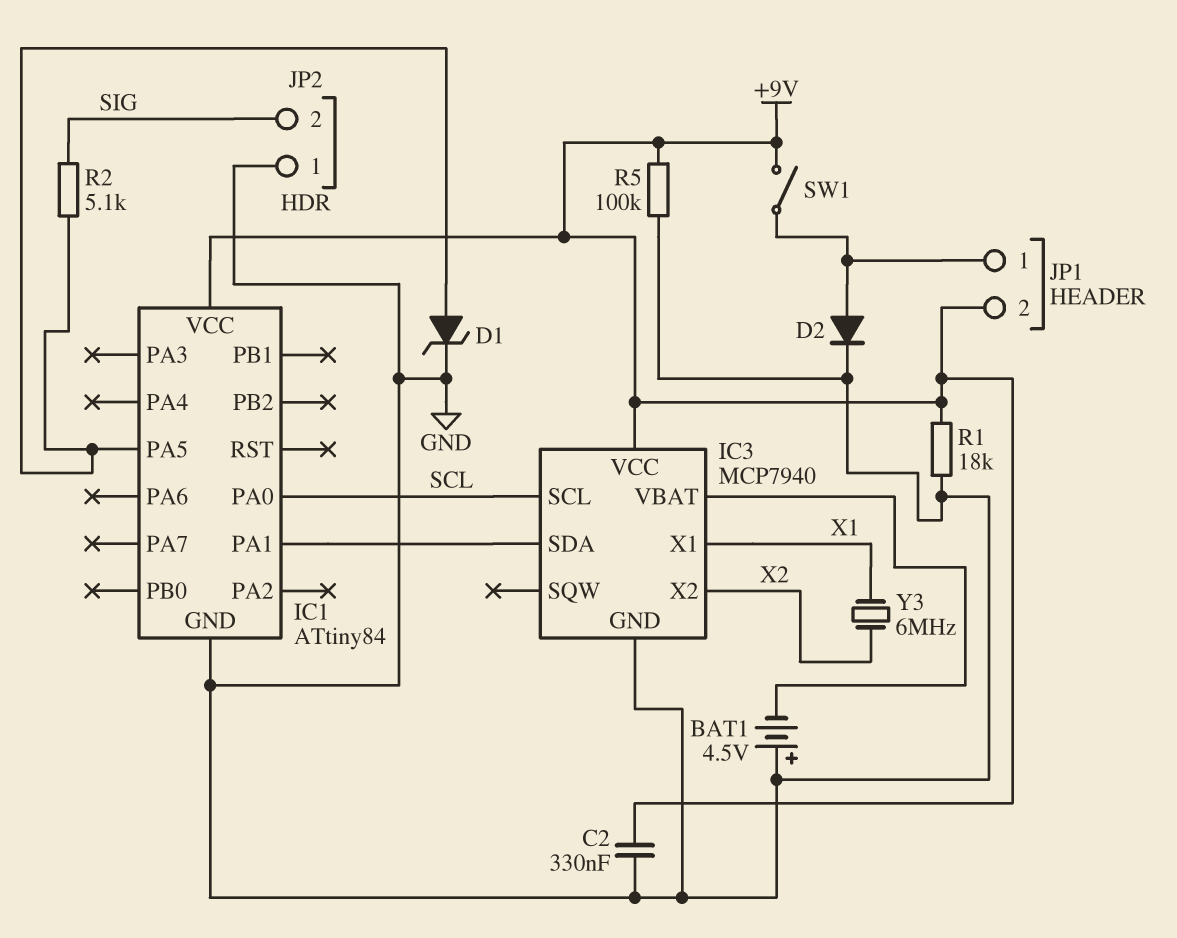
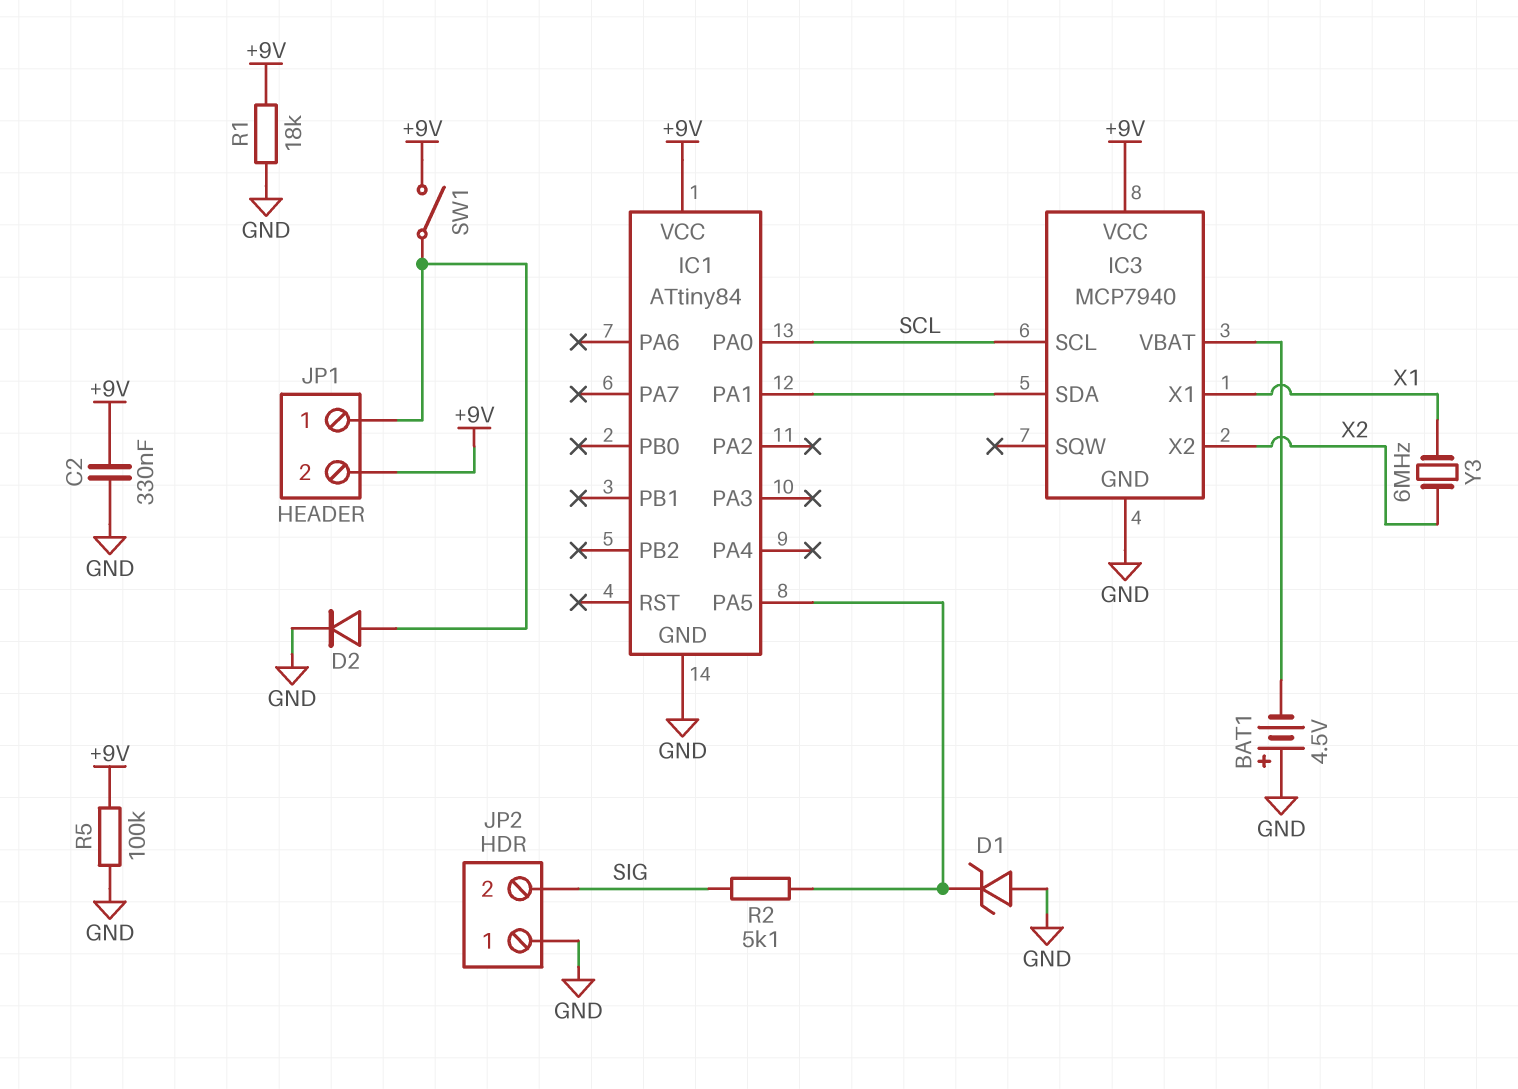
D1: zener (A IC1/PA5, K GND) -> zener (A GND, K IC1/PA5)

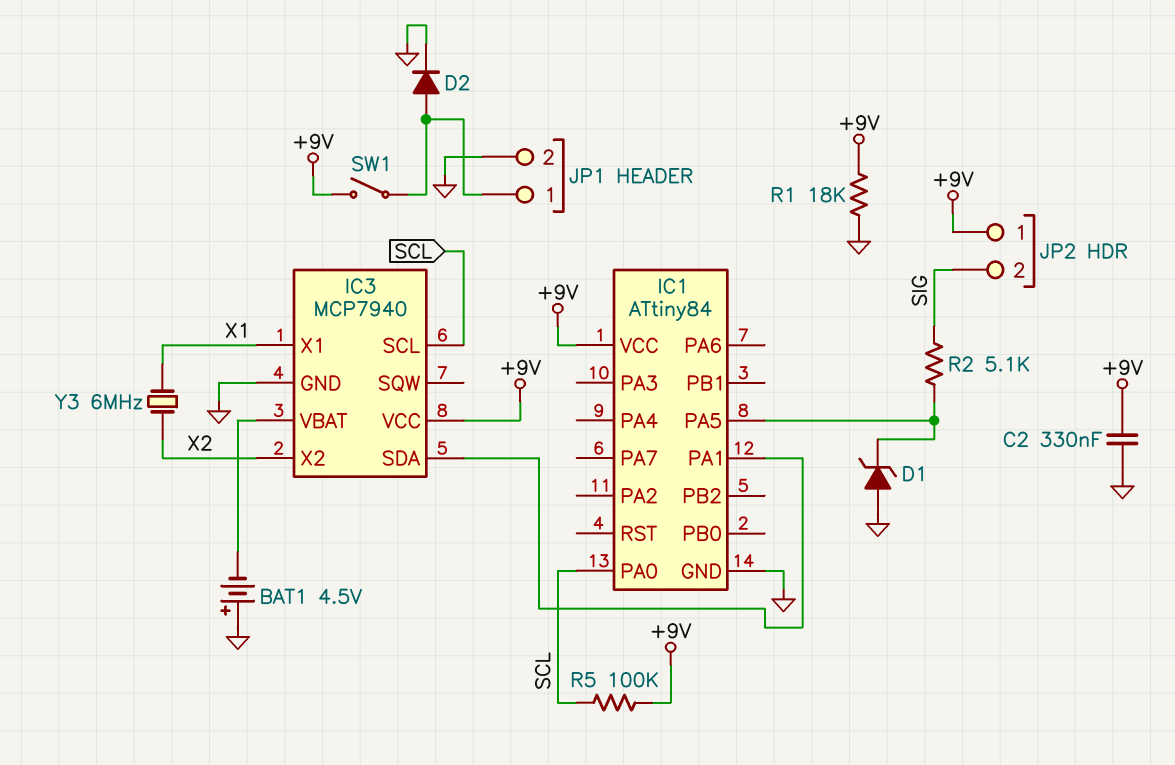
JP1 pin 2: +9V -> GND
JP2 pin 1: GND -> +9V
R5: 100k (+9V, GND) -> 100k (+9V, SCL)

